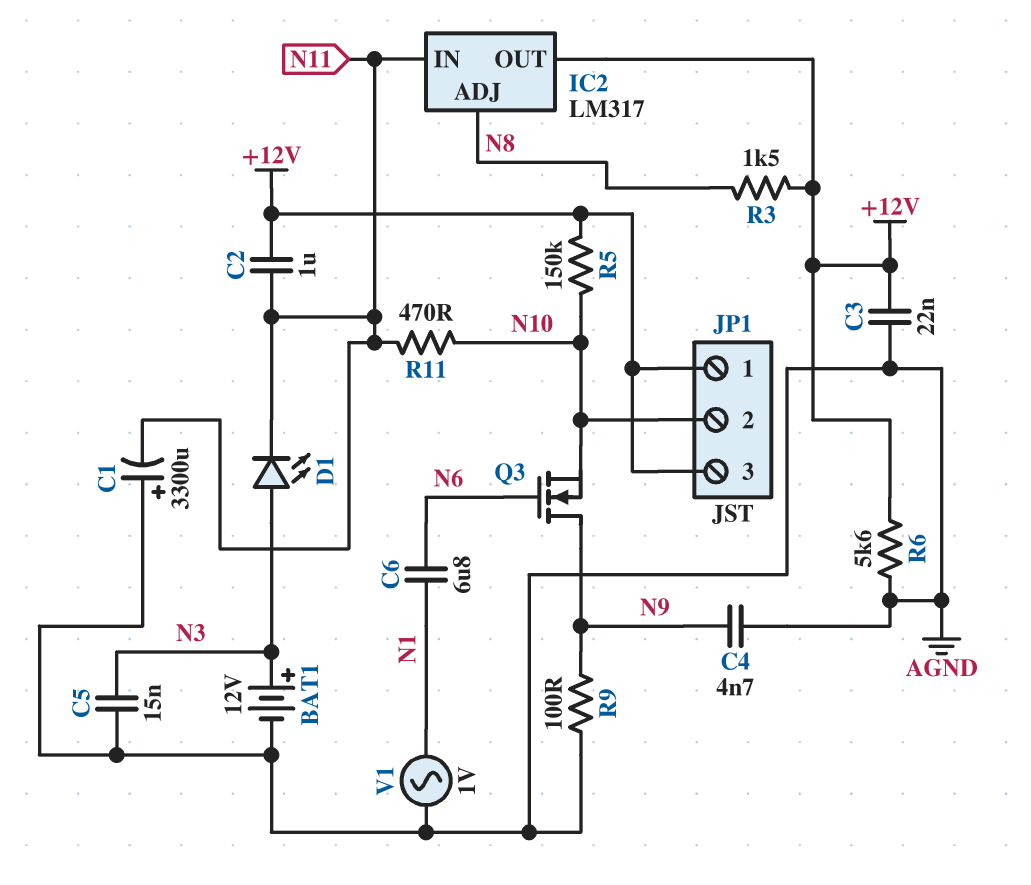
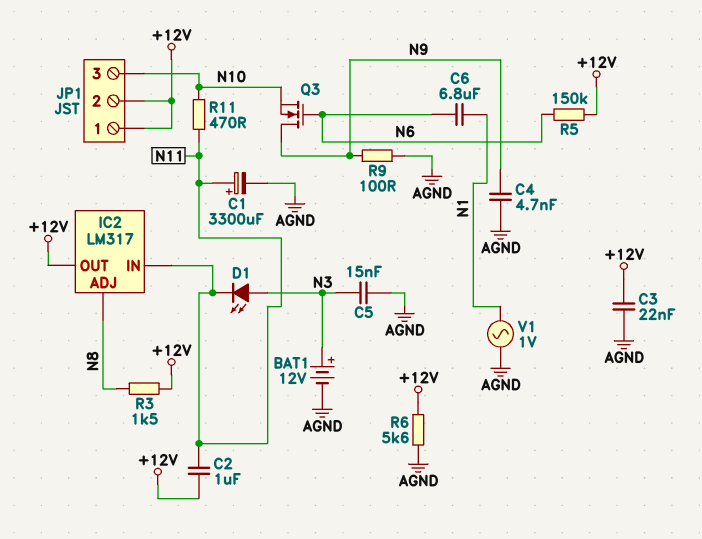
C1: 3300uF (plus AGND, minus N11) -> 3300uF (plus N11, minus AGND)
JP1 pin 2: N10 -> +12V
JP1 pin 3: +12V -> N10
R5: 150k (+12V, N10) -> 150k (+12V, N6)

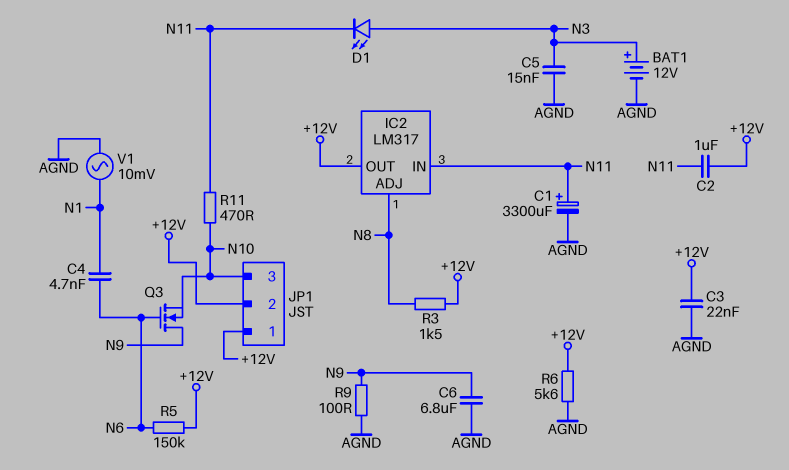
C4: 4.7nF (AGND, N9) -> 4.7nF (N1, N6)
C6: 6.8uF (N1, N6) -> 6.8uF (AGND, N9)
V1: AC 1V (AGND, N1) -> AC 10mV (AGND, N1)

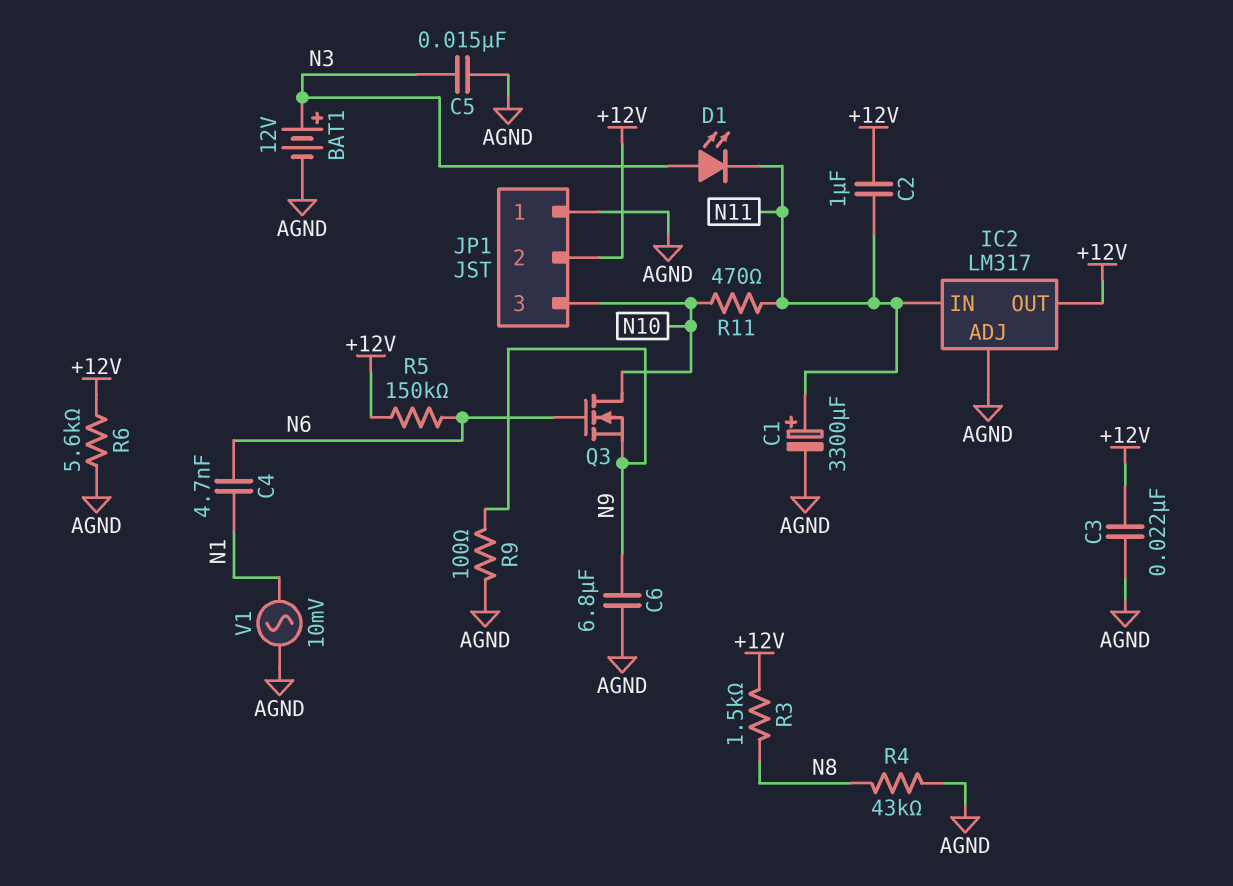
IC2 pin ADJ: N8 -> AGND
JP1 pin 1: +12V -> AGND
Q3: NMOS (G N6, D N9, S N10) -> NMOS (G N6, D N10, S N9)
R4: none -> 43k (AGND, N8)

